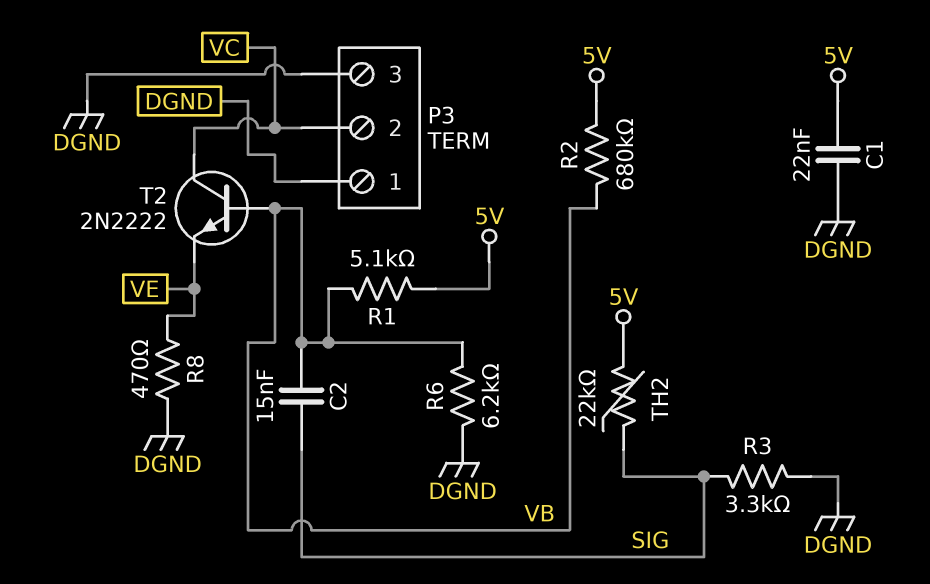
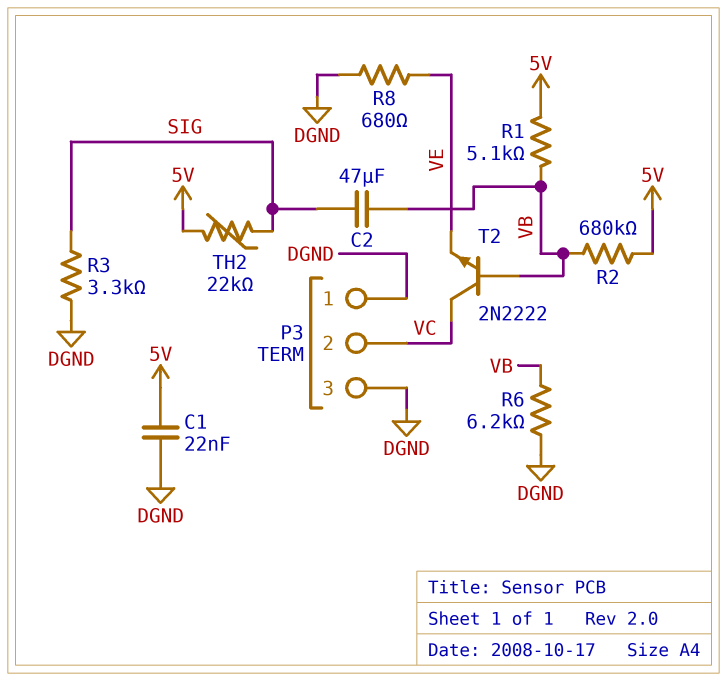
C2: 15nF (SIG, VB) -> 47uF (SIG, VB)
R8: 470 (DGND, VE) -> 680 (DGND, VE)

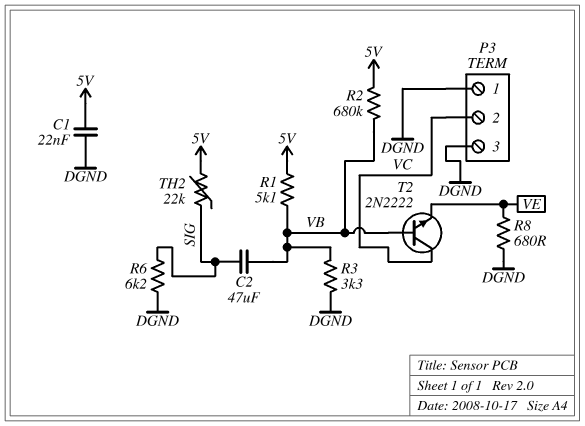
R3: 3.3k (DGND, SIG) -> 3.3k (DGND, VB)
R6: 6.2k (DGND, VB) -> 6.2k (DGND, SIG)

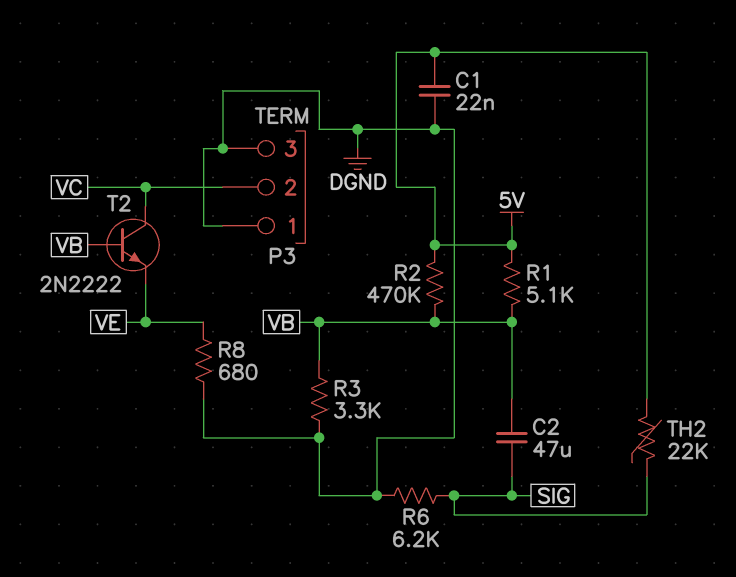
R2: 680k (5V, VB) -> 470k (5V, VB)

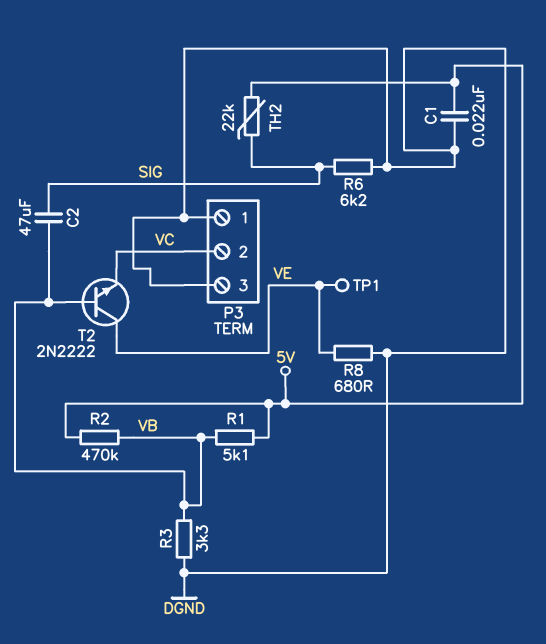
T2: NPN 2N2222 (B VB, C VC, E VE) -> NPN 2N2222 (B VB, C VE, E VC)
TP1: none -> test point (VE)

